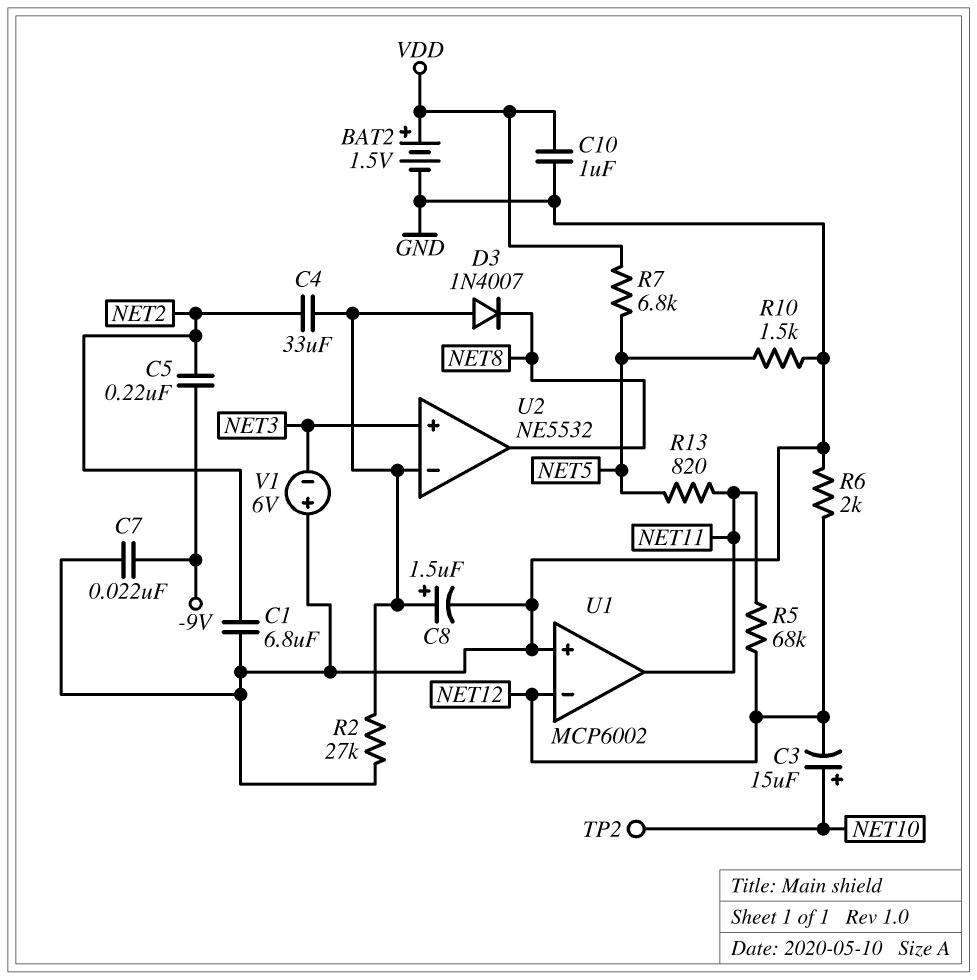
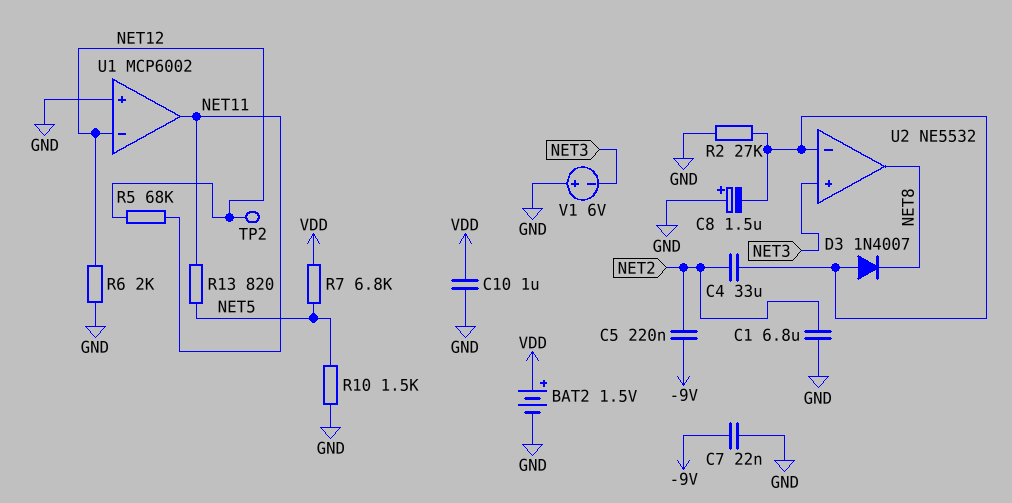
C3: 15uF (plus NET10, minus NET12) -> none
C8: 1.5uF (plus U2/in-, minus GND) -> 1.5uF (plus GND, minus U2/in-)
TP2: test point (NET10) -> test point (NET12)

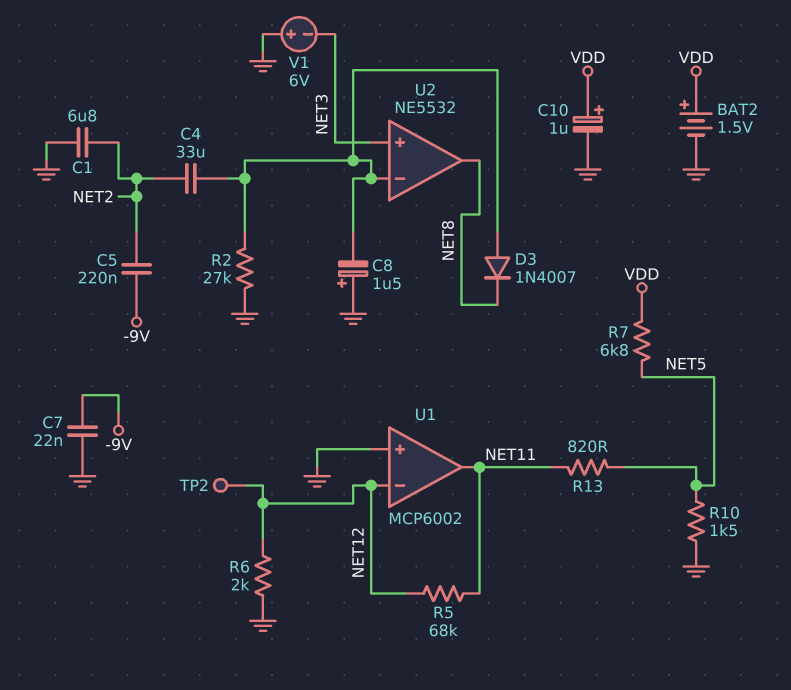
C10: 1uF (GND, VDD) -> 1uF (plus VDD, minus GND)

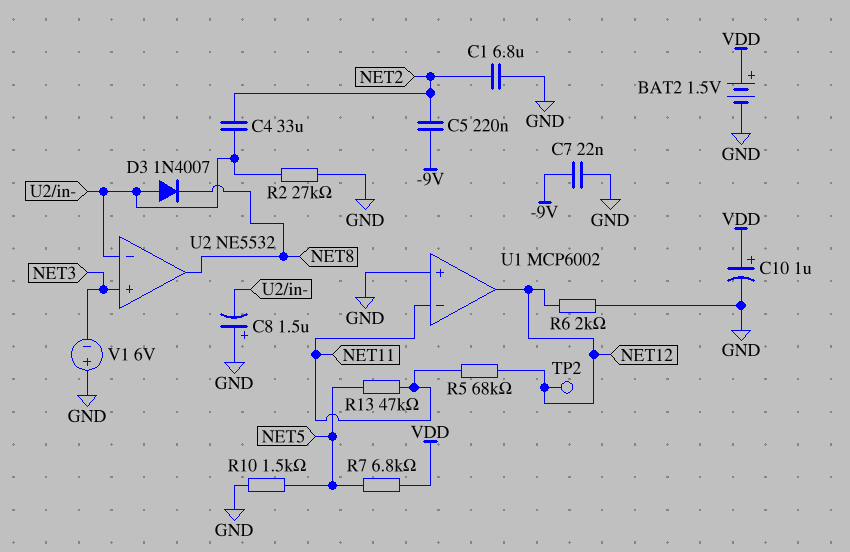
R13: 820 (NET5, NET11) -> 47k (NET5, NET11)
U1 pin in-: NET12 -> NET11
U1 pin out: NET11 -> NET12

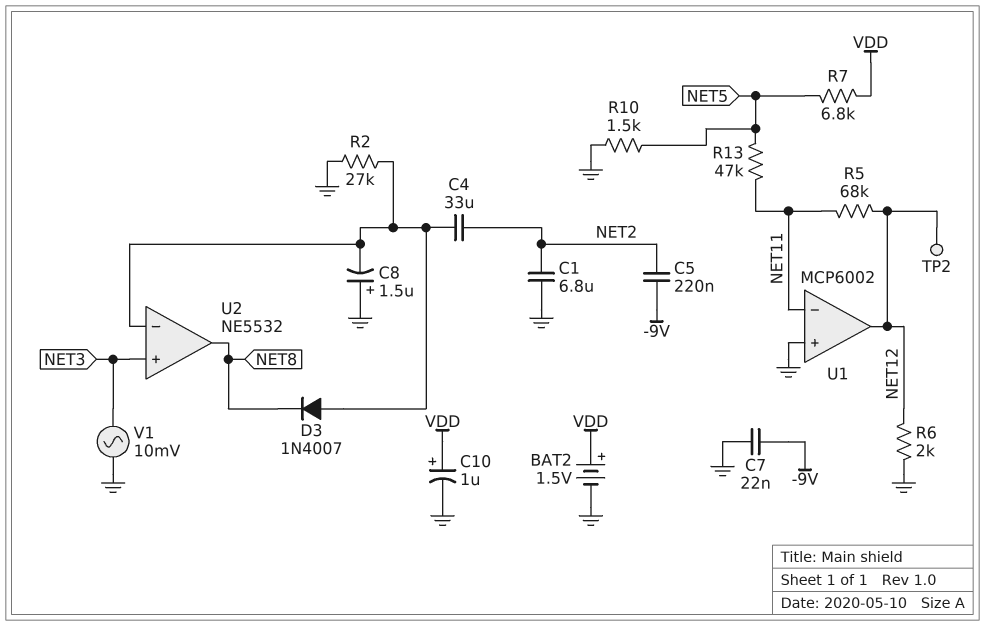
V1: 6V (plus GND, minus NET3) -> AC 10mV (GND, NET3)

